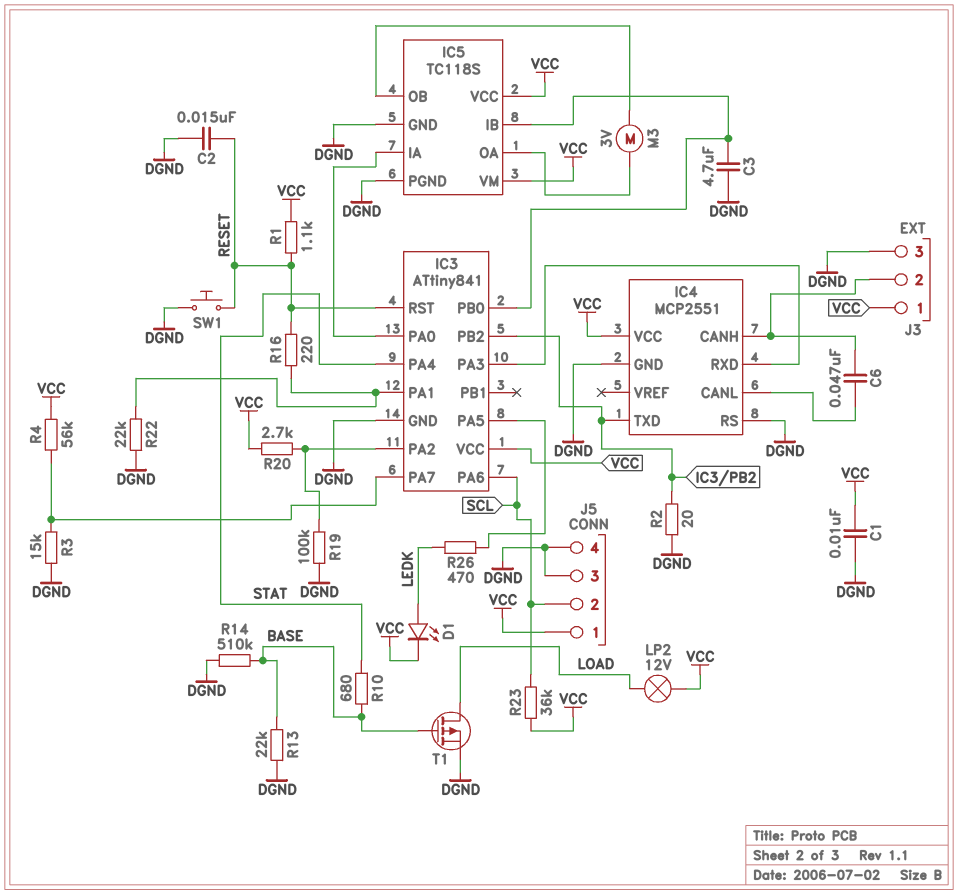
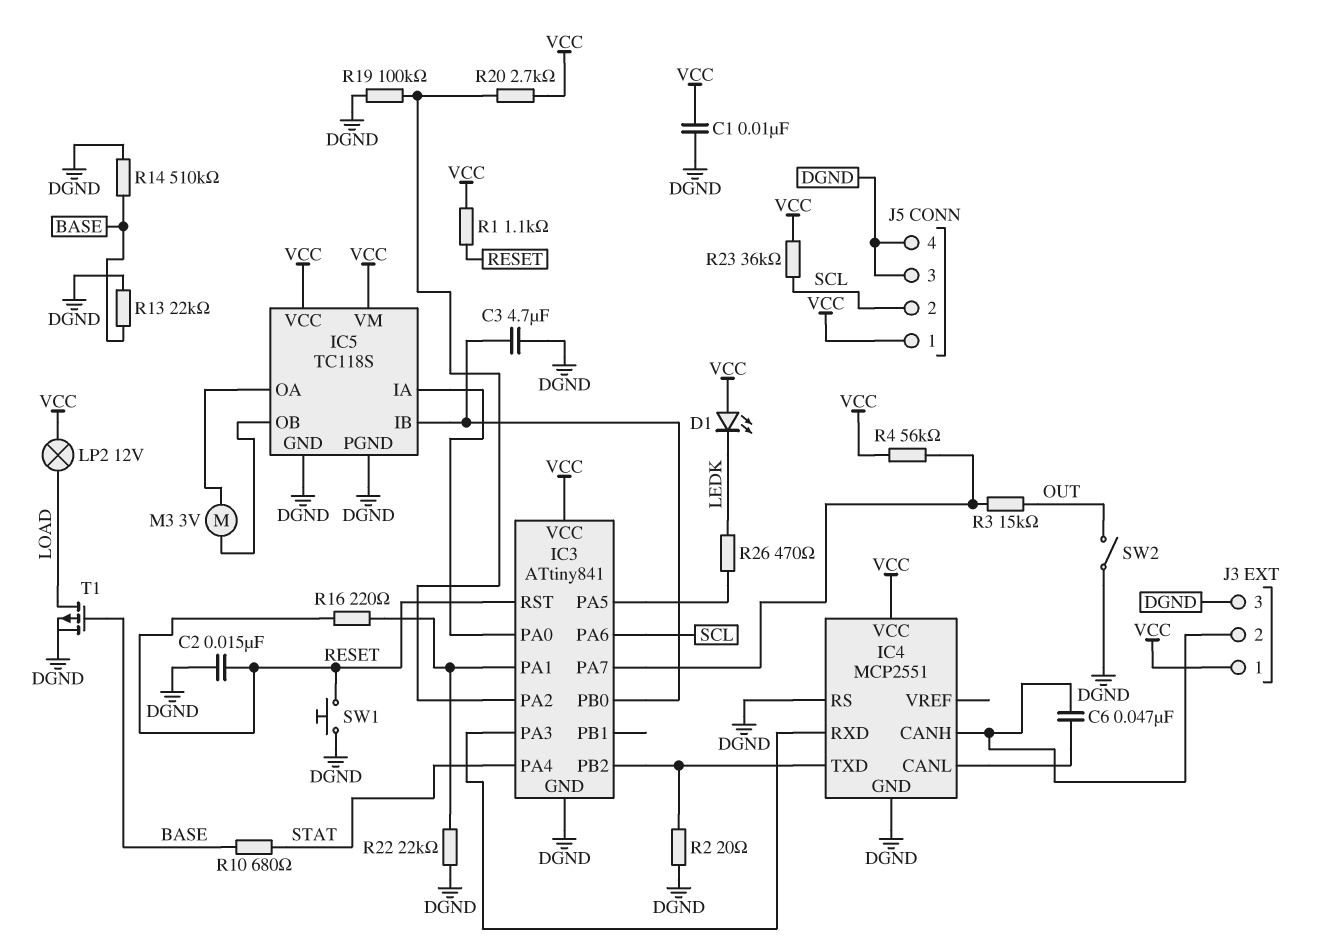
D1: LED (A LEDK, K VCC) -> LED (A VCC, K LEDK)
R3: 15k (DGND, IC3/PA7) -> 15k (IC3/PA7, OUT)
SW2: none -> switch (DGND, OUT)

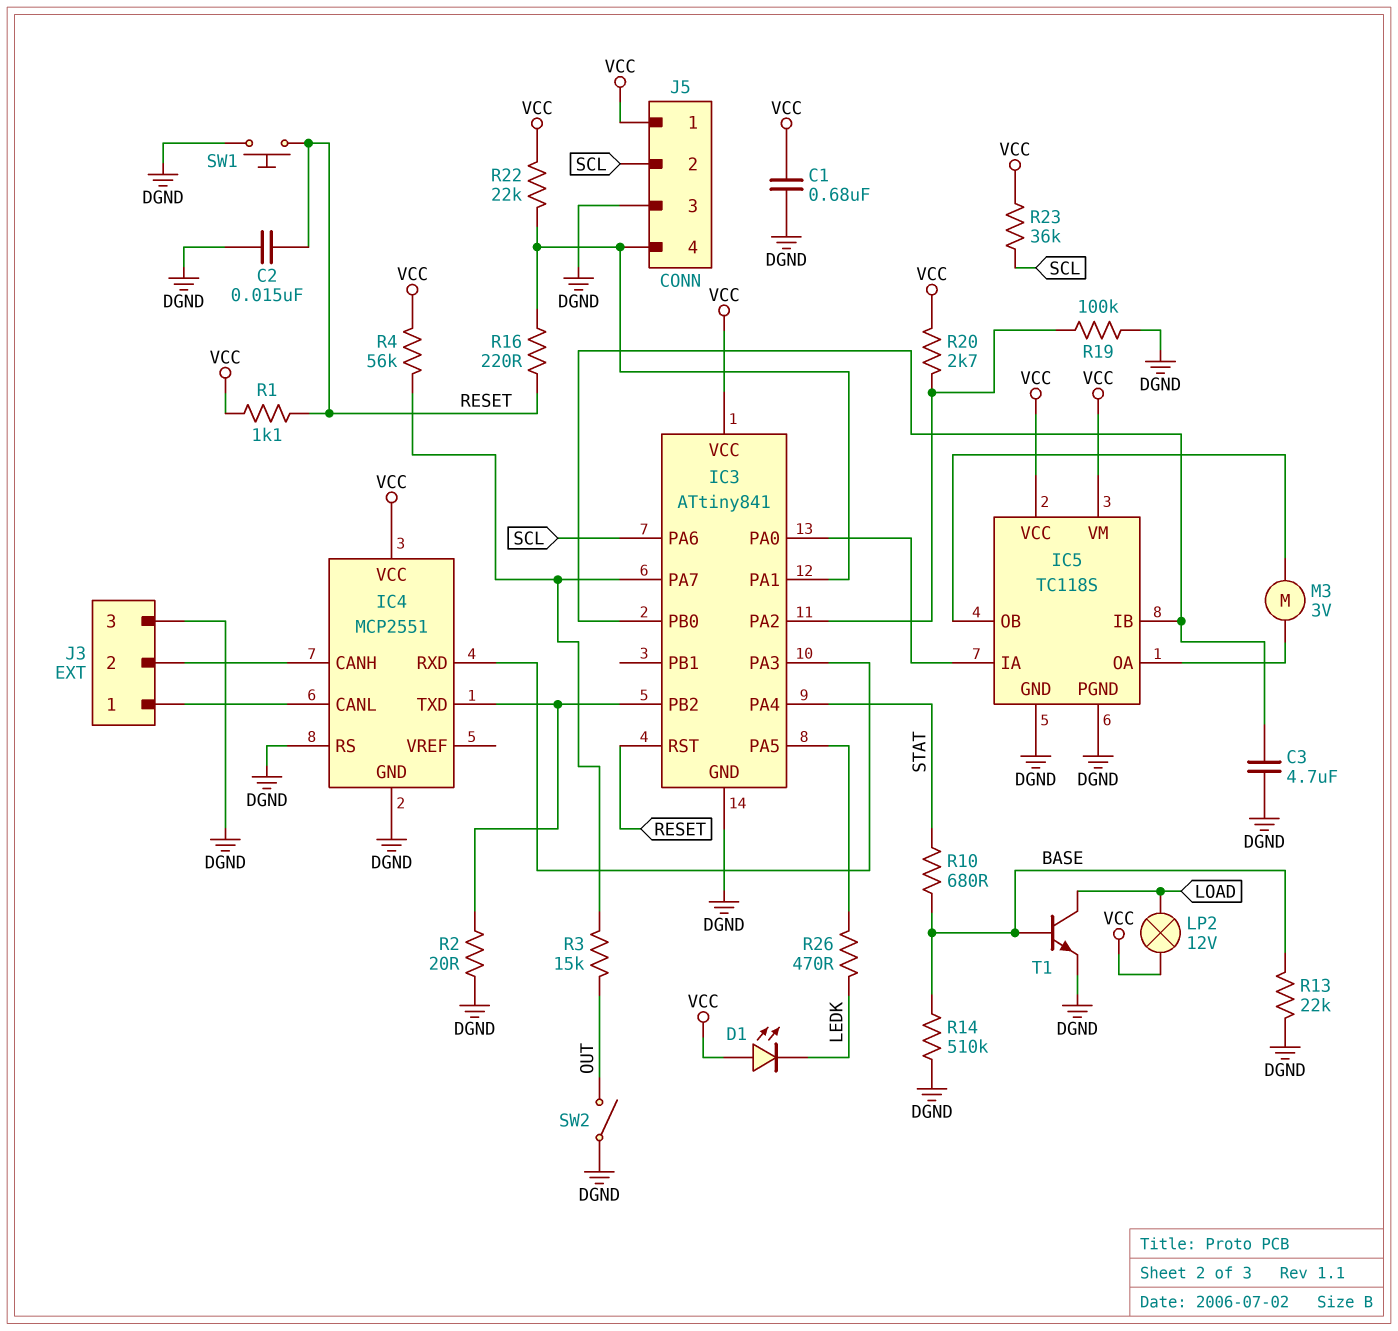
C1: 10nF (DGND, VCC) -> 680nF (DGND, VCC)
C6: 47nF (IC4/CANH, IC4/CANL) -> none
J3 pin 1: VCC -> IC4/CANL
J5 pin 4: DGND -> IC3/PA1
R22: 22k (DGND, IC3/PA1) -> 22k (IC3/PA1, VCC)
T1: PMOS (G BASE, D LOAD, S DGND) -> NPN (B BASE, C LOAD, E DGND)

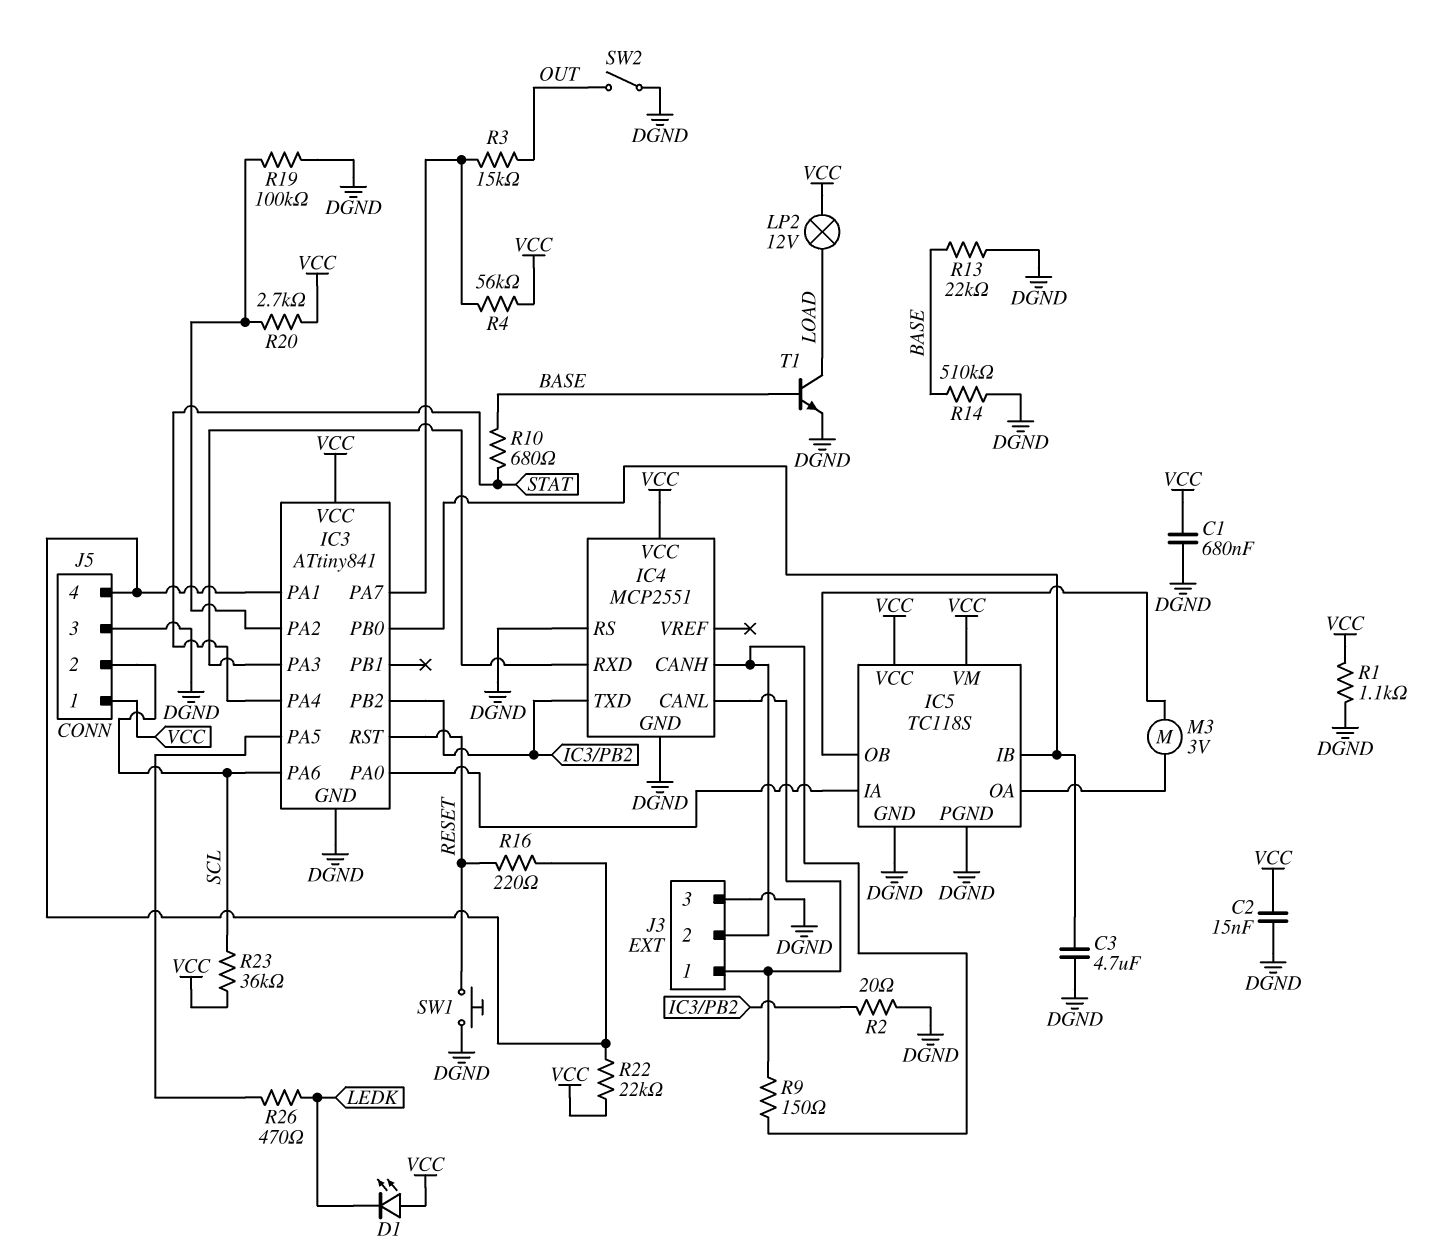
C2: 15nF (DGND, RESET) -> 15nF (DGND, VCC)
R1: 1.1k (RESET, VCC) -> 1.1k (DGND, VCC)
R9: none -> 150 (IC4/CANH, IC4/CANL)

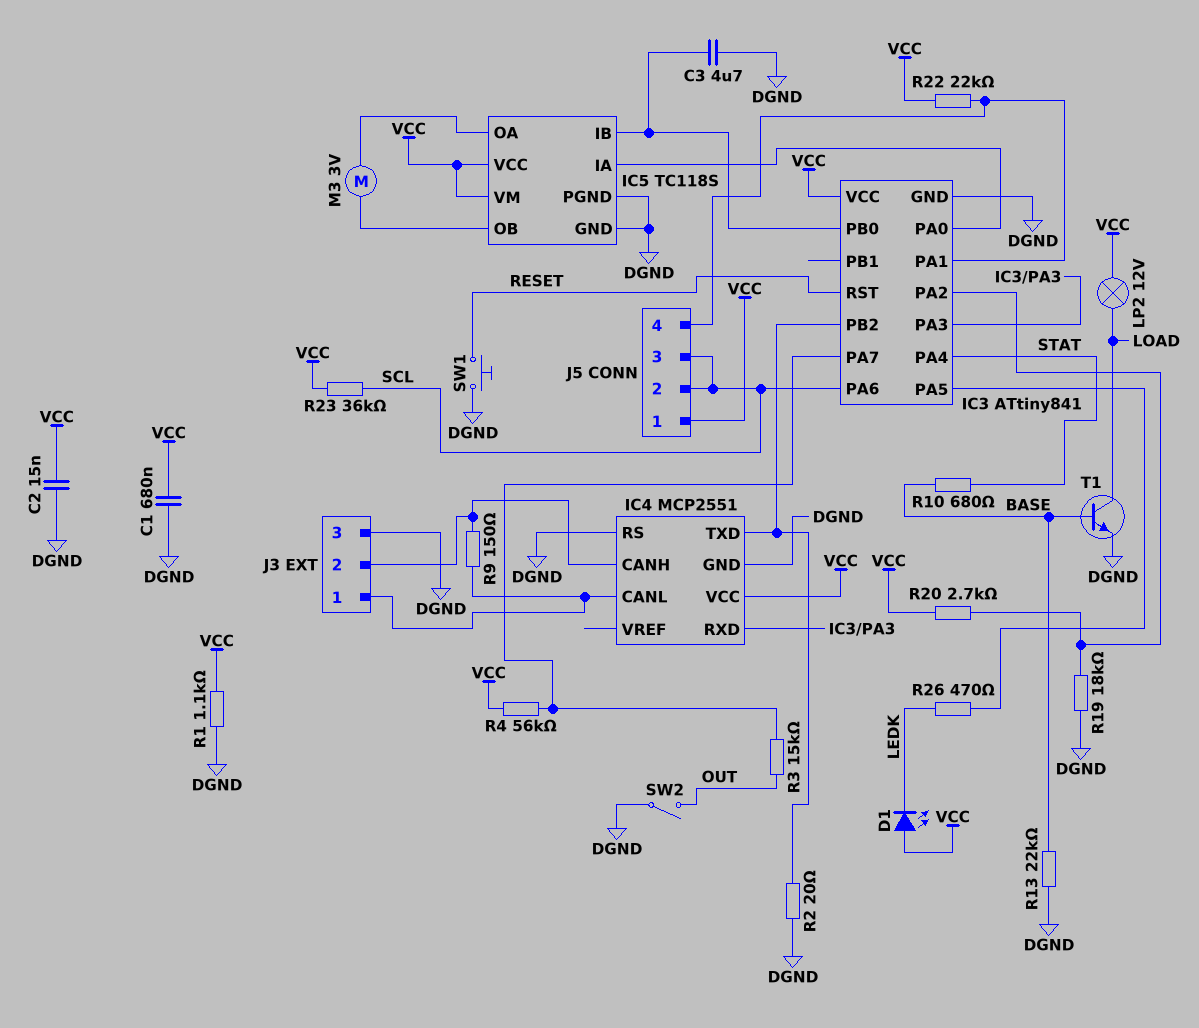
J5 pin 3: DGND -> SCL
R14: 510k (BASE, DGND) -> none
R16: 220 (IC3/PA1, RESET) -> none
R19: 100k (DGND, IC3/PA2) -> 18k (DGND, IC3/PA2)

